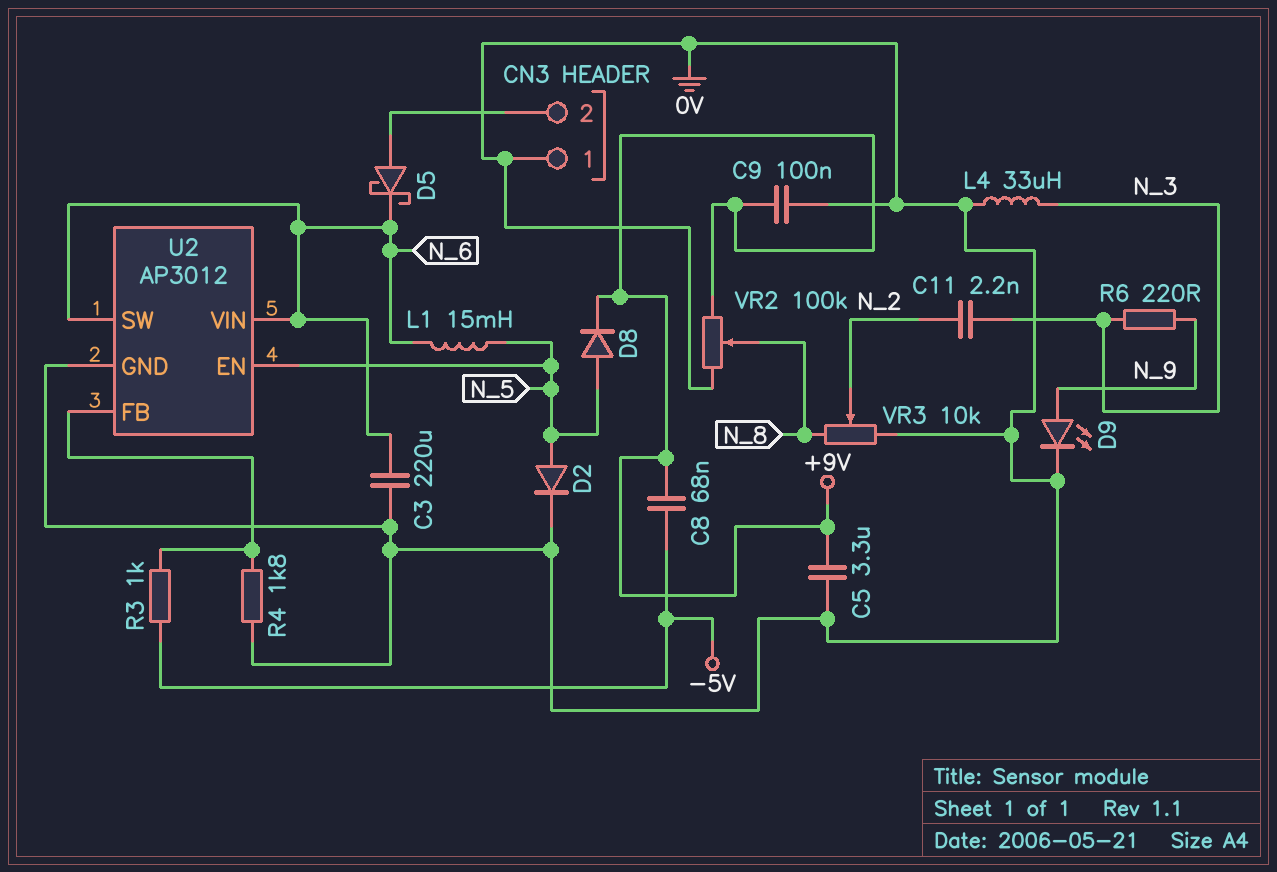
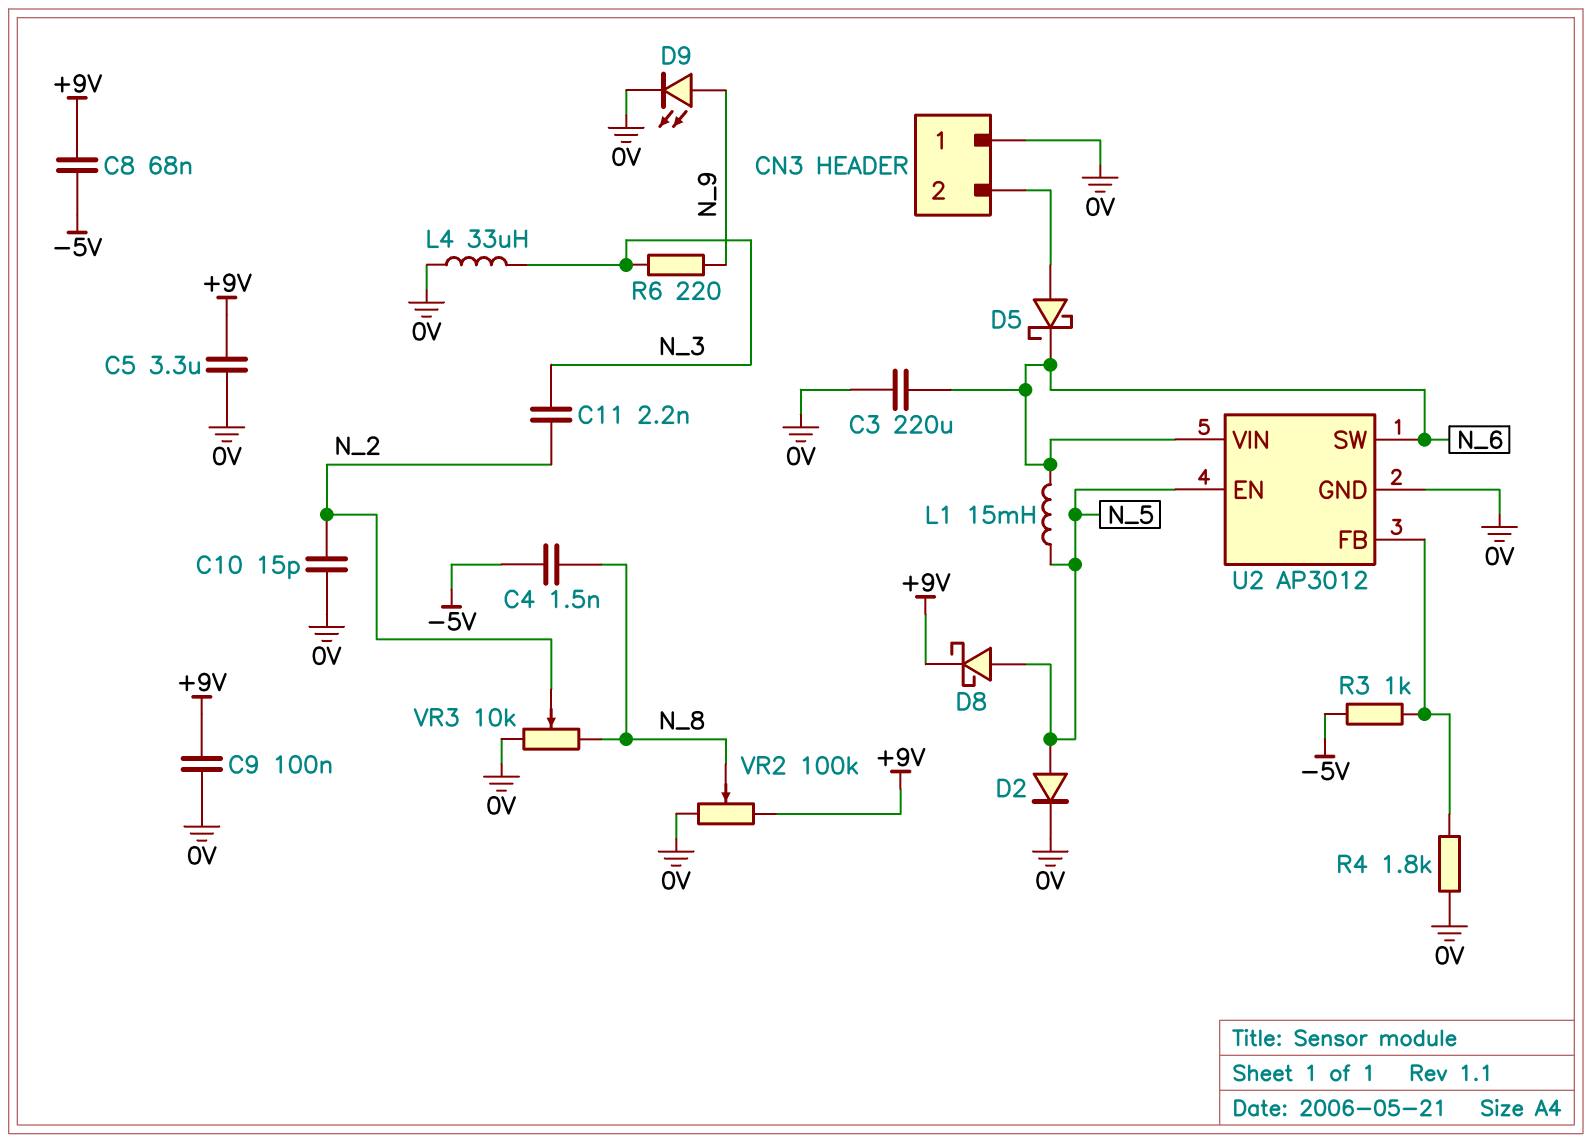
C4: none -> 1.5nF (-5V, N_8)
C10: none -> 15pF (0V, N_2)
D8: diode (A N_5, K +9V) -> schottky (A N_5, K +9V)

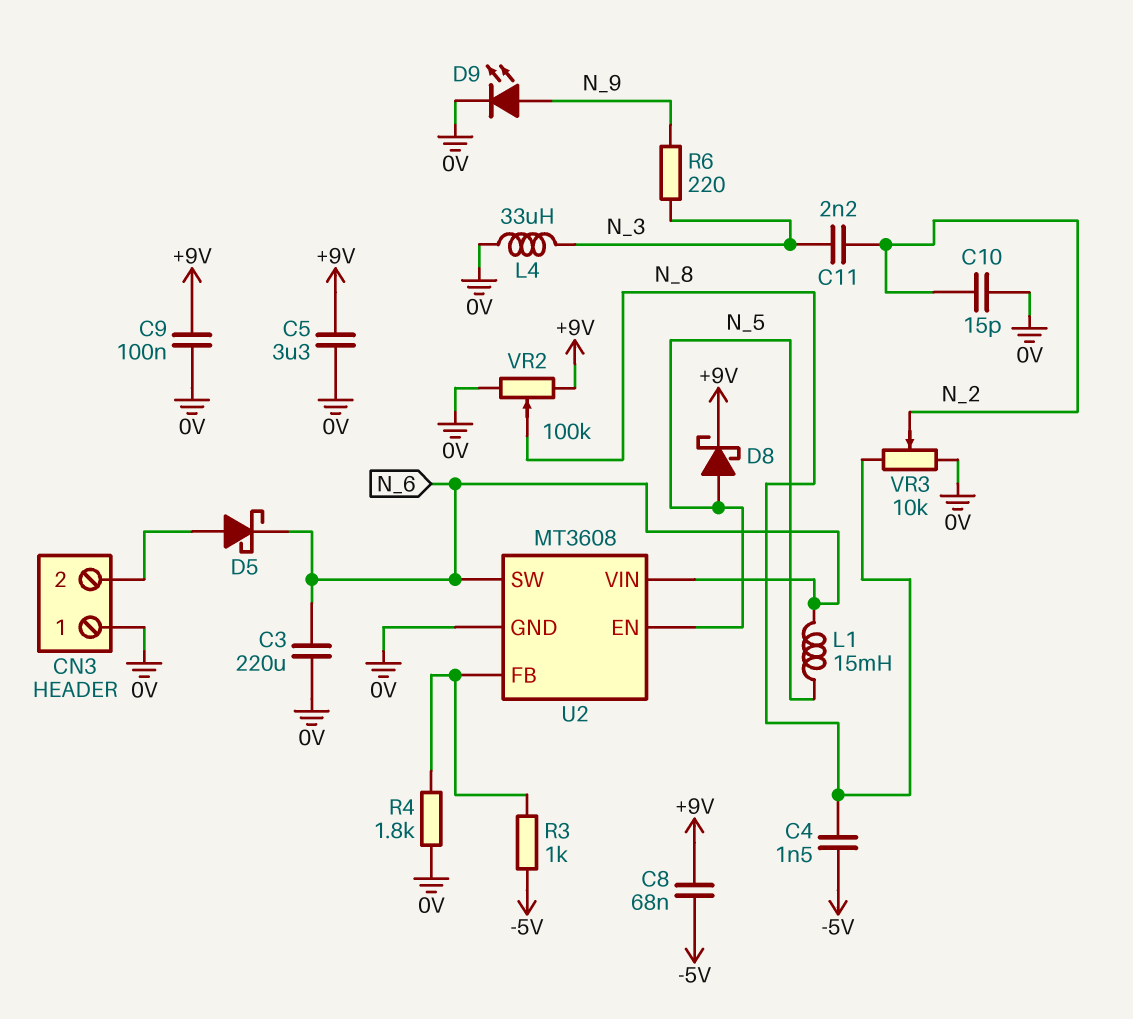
D2: diode (A N_5, K 0V) -> none
U2: AP3012 -> MT3608

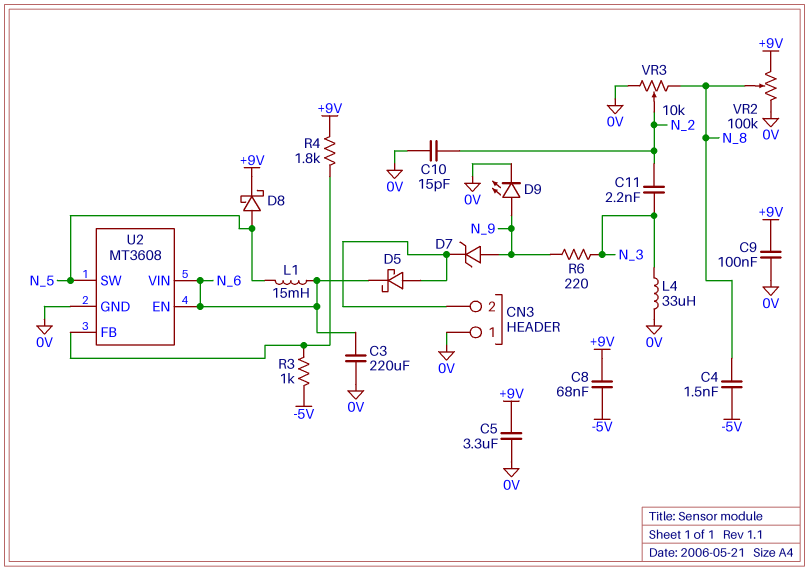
D7: none -> zener (A N_9, K CN3/2)
R4: 1.8k (0V, U2/FB) -> 1.8k (+9V, U2/FB)
U2 pin EN: N_5 -> N_6
U2 pin SW: N_6 -> N_5

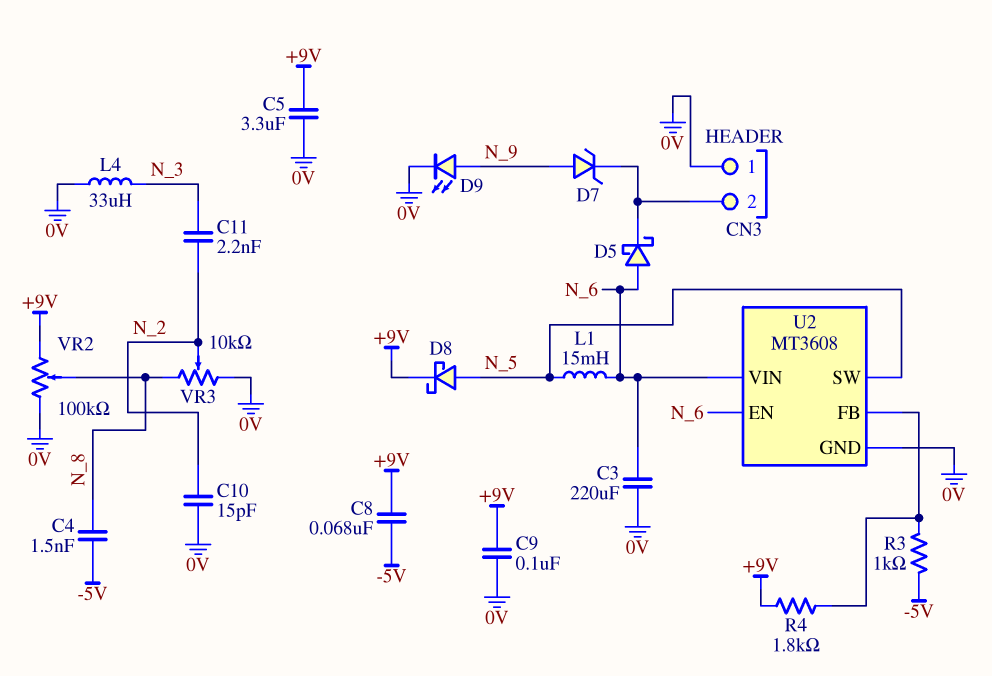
D5: schottky (A CN3/2, K N_6) -> schottky (A N_6, K CN3/2)
R6: 220 (N_3, N_9) -> none

